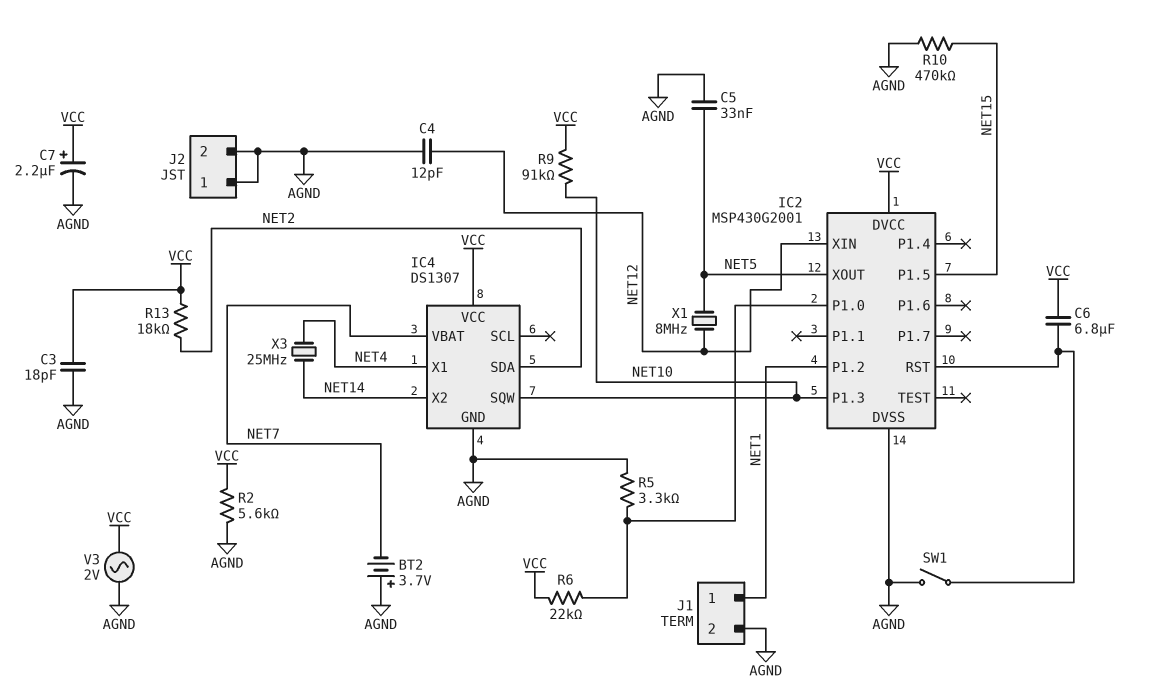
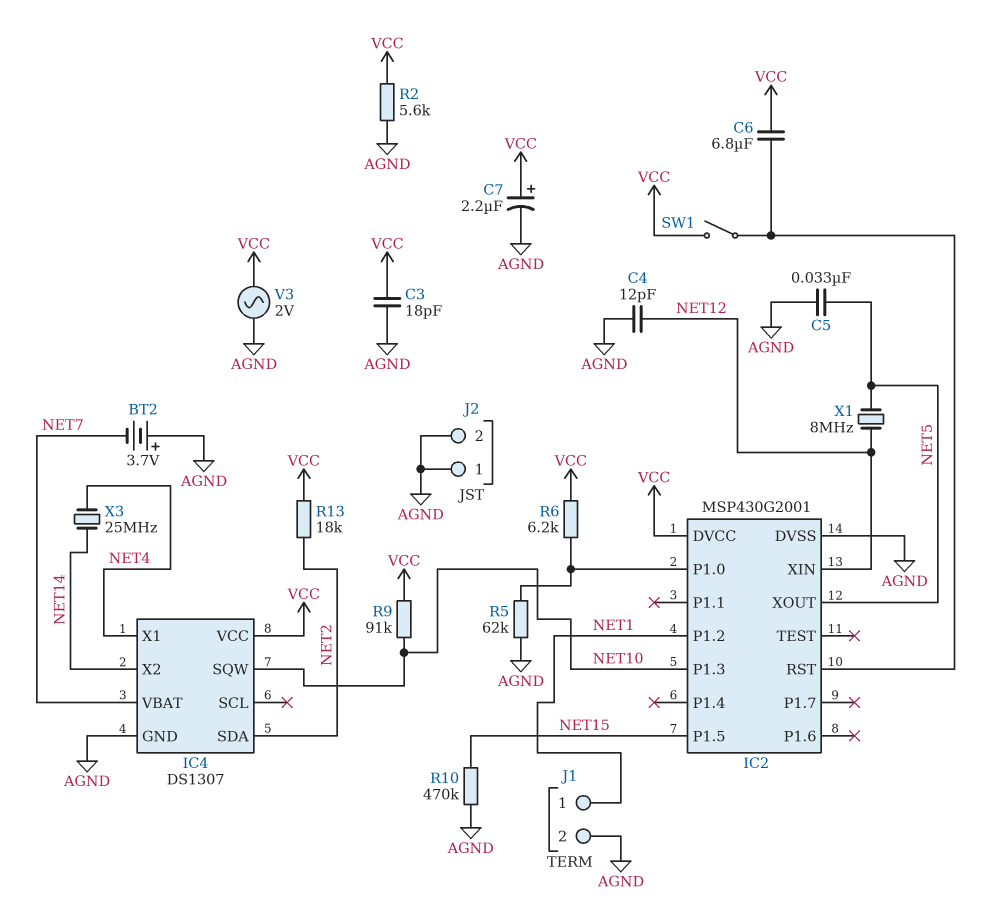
R5: 3.3k (AGND, IC2/P1.0) -> 62k (AGND, IC2/P1.0)
R6: 22k (IC2/P1.0, VCC) -> 6.2k (IC2/P1.0, VCC)
SW1: switch (AGND, IC2/RST) -> switch (IC2/RST, VCC)

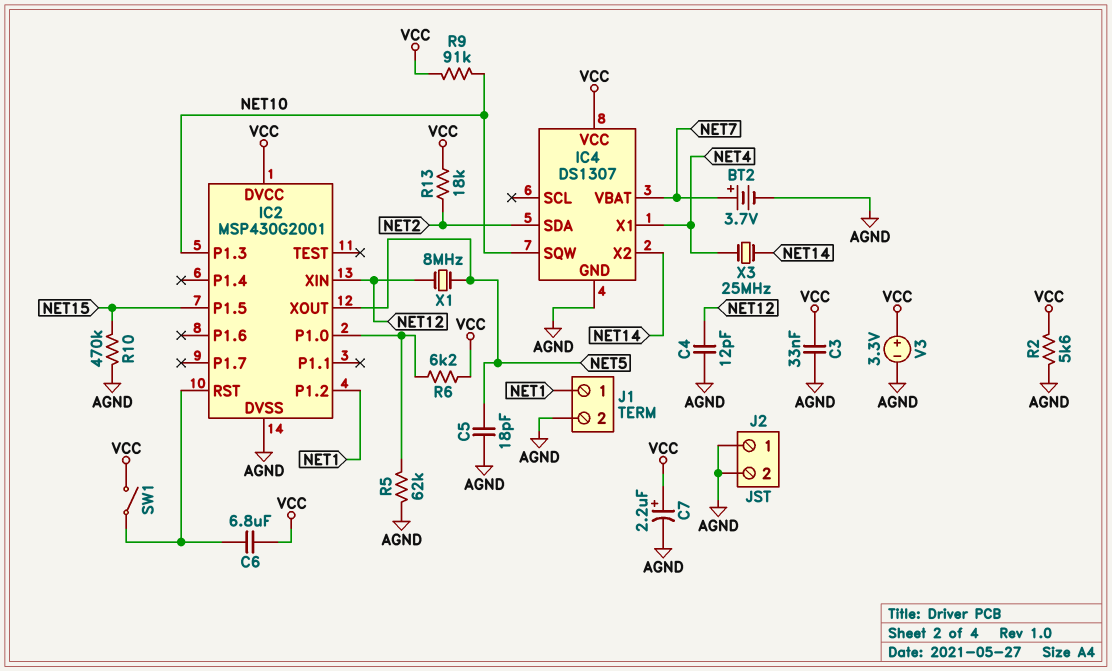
BT2: 3.7V (plus AGND, minus NET7) -> 3.7V (plus NET7, minus AGND)
C3: 18pF (AGND, VCC) -> 33nF (AGND, VCC)
C5: 33nF (AGND, NET5) -> 18pF (AGND, NET5)
V3: AC 2V (AGND, VCC) -> 3.3V (plus VCC, minus AGND)

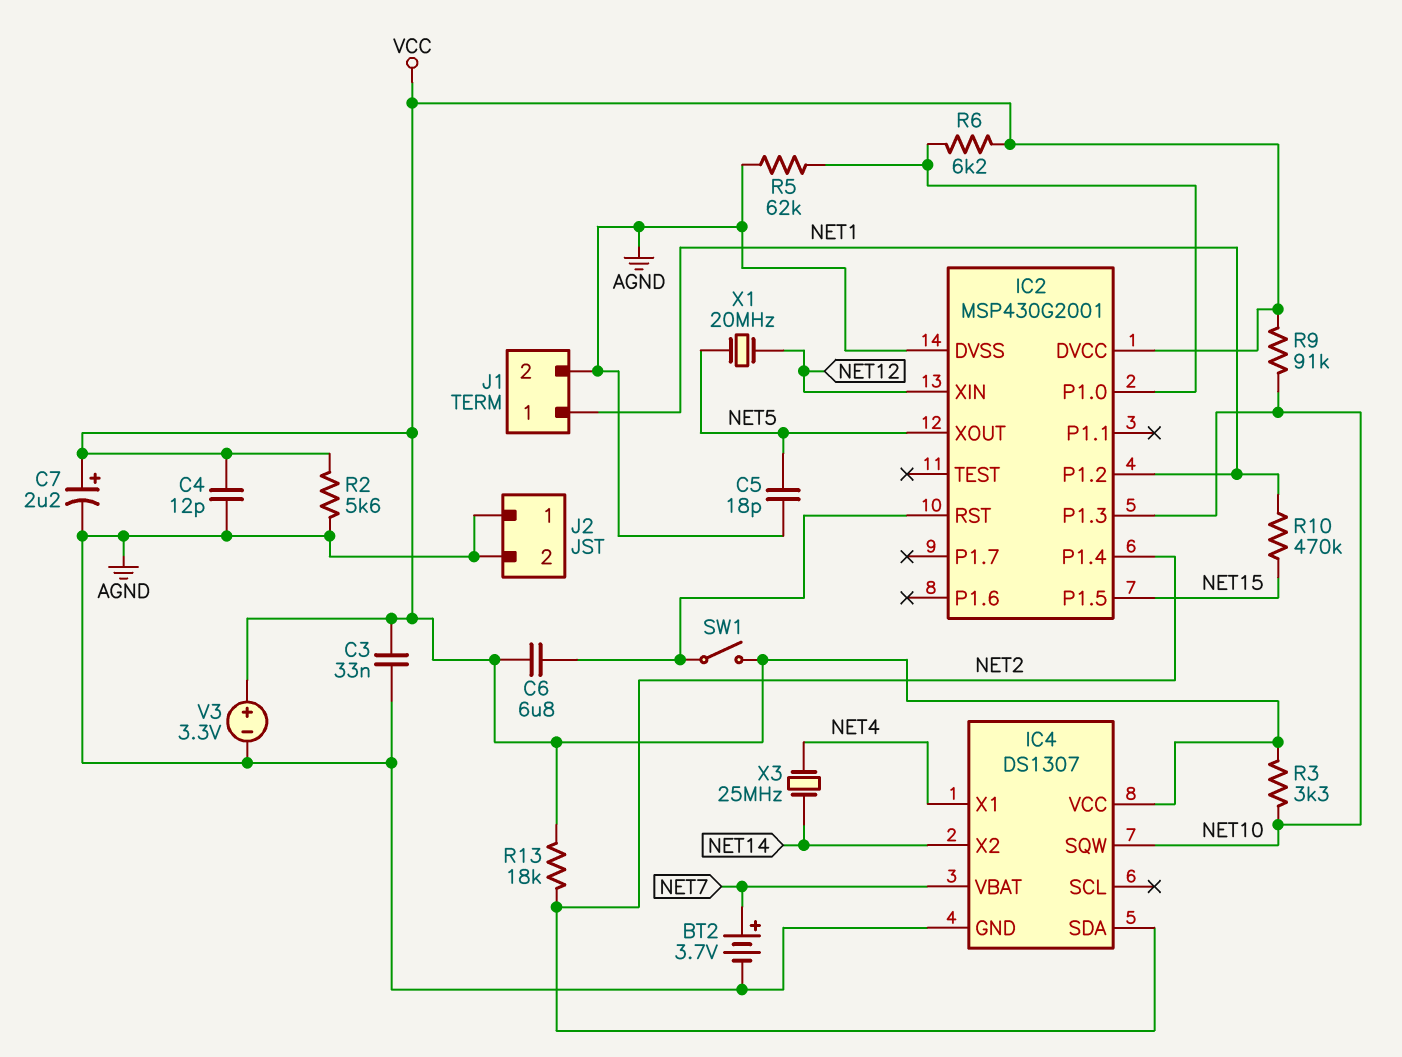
C4: 12pF (AGND, NET12) -> 12pF (AGND, VCC)
IC2 pin P1.4: none -> NET2
R3: none -> 3.3k (NET10, VCC)
R10: 470k (AGND, NET15) -> 470k (NET1, NET15)
X1: 8MHz (NET5, NET12) -> 20MHz (NET5, NET12)

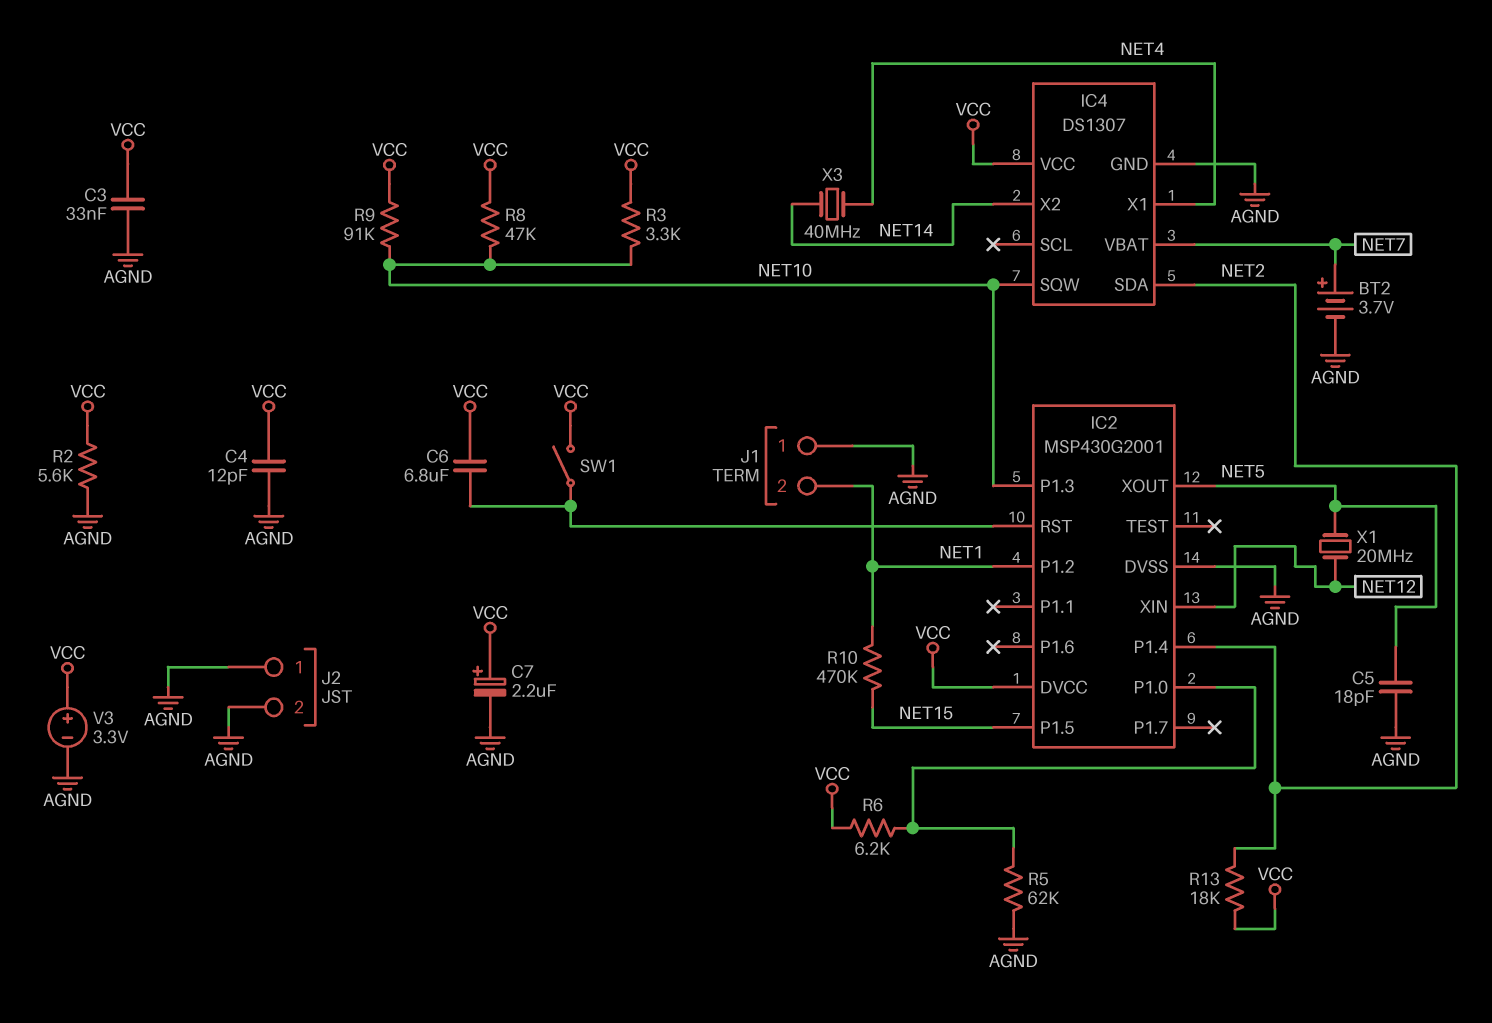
J1 pin 1: NET1 -> AGND
J1 pin 2: AGND -> NET1
R8: none -> 47k (NET10, VCC)
X3: 25MHz (NET4, NET14) -> 40MHz (NET4, NET14)

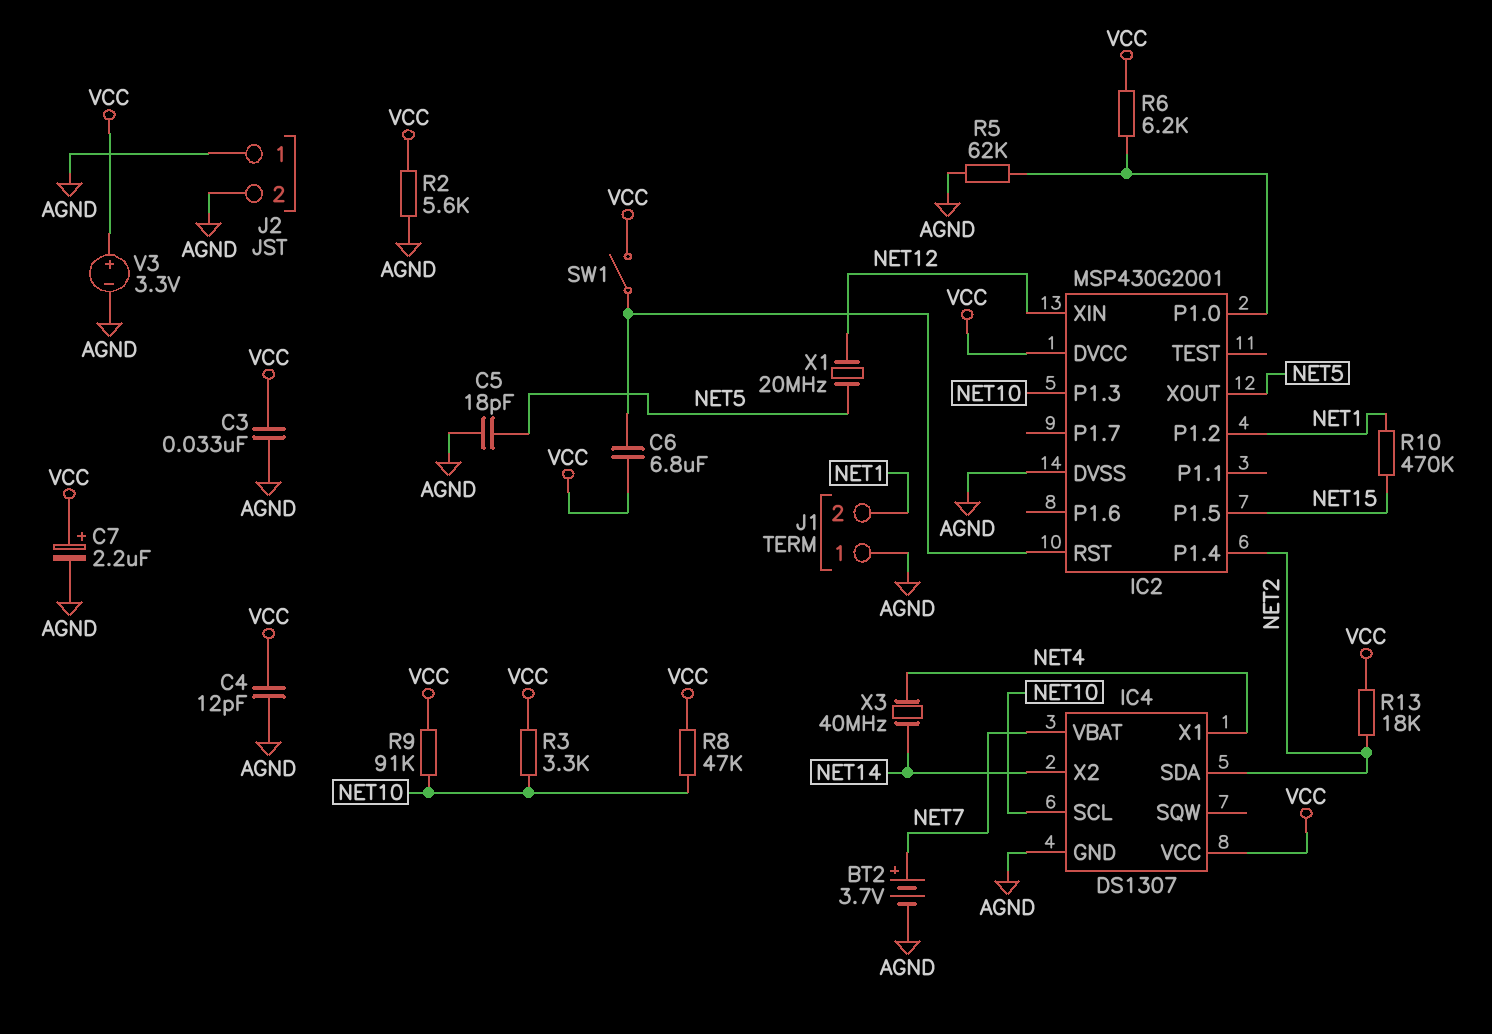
IC4 pin SCL: none -> NET10
IC4 pin SQW: NET10 -> none

